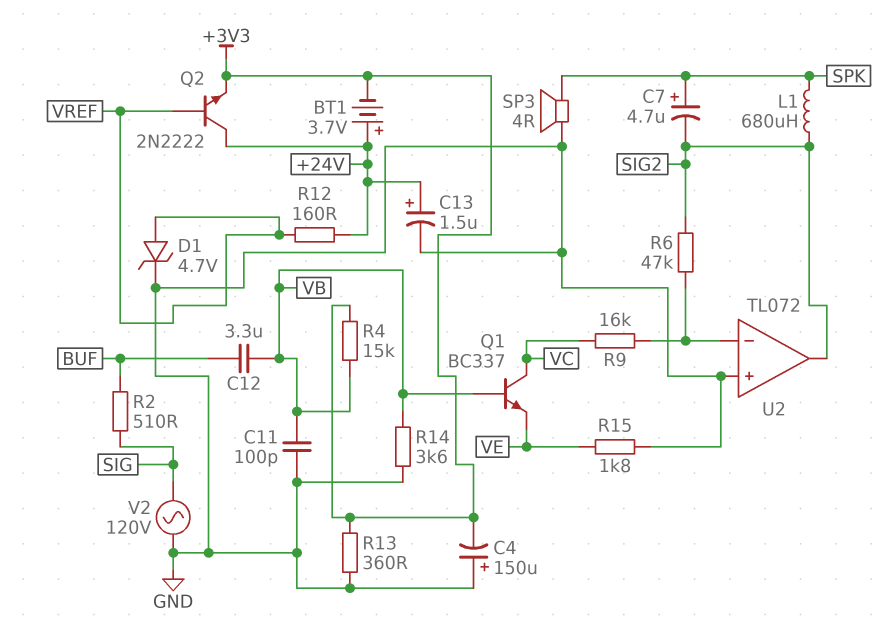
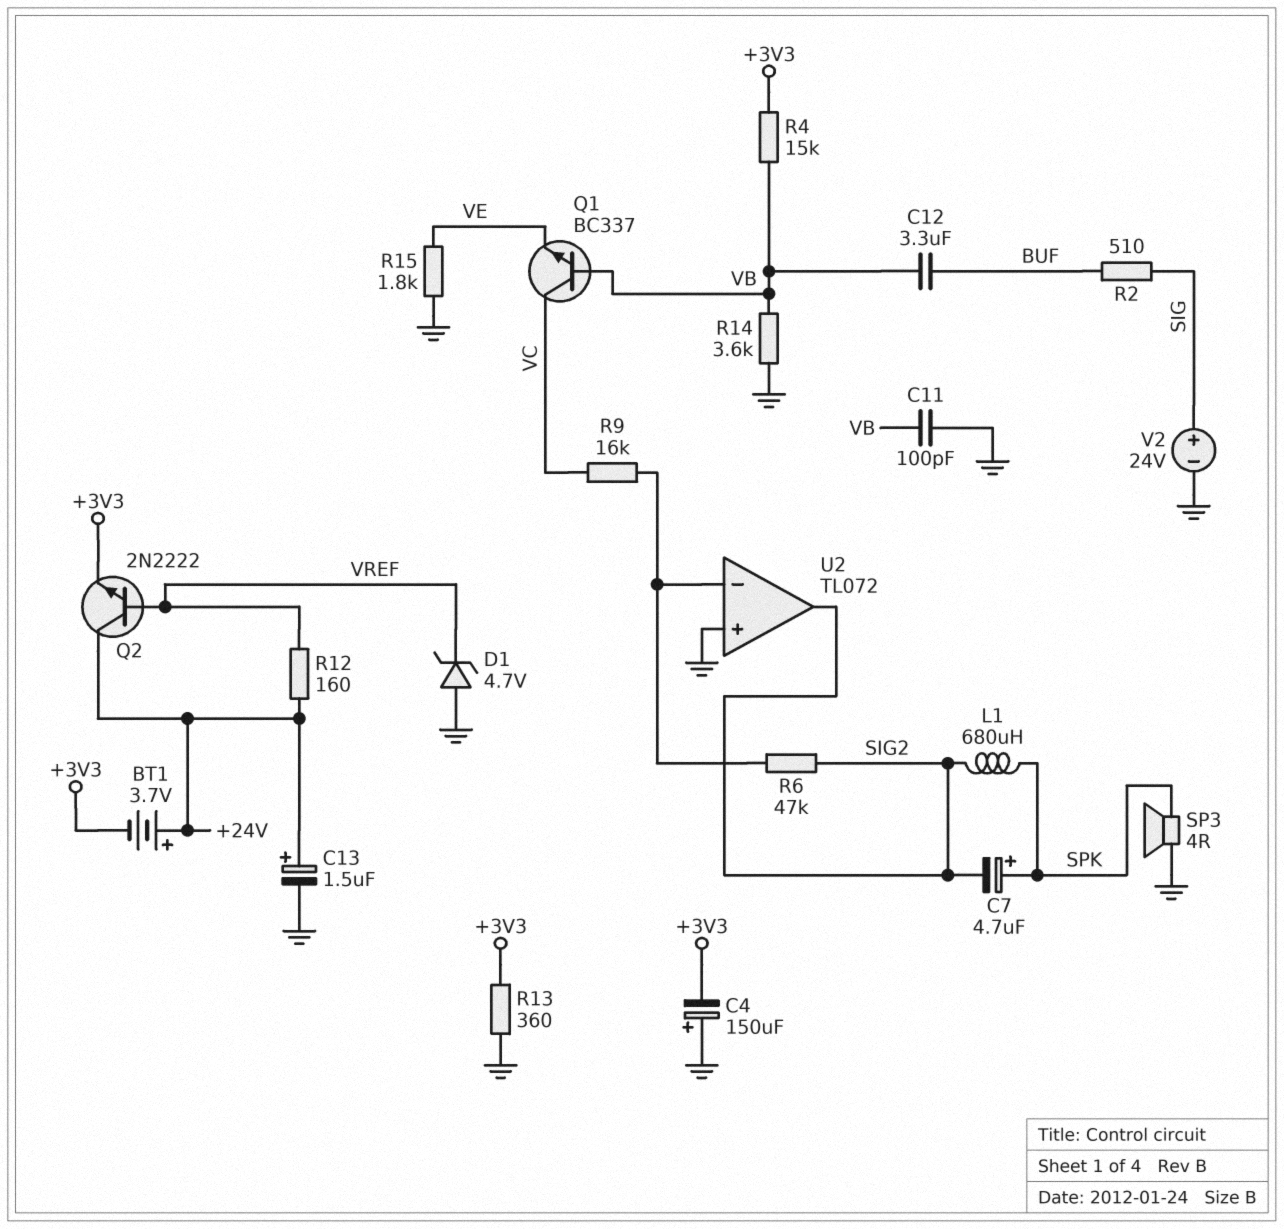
D1: zener 4.7V (A VREF, K GND) -> zener 4.7V (A GND, K VREF)
V2: AC 120V (GND, SIG) -> 24V (plus SIG, minus GND)

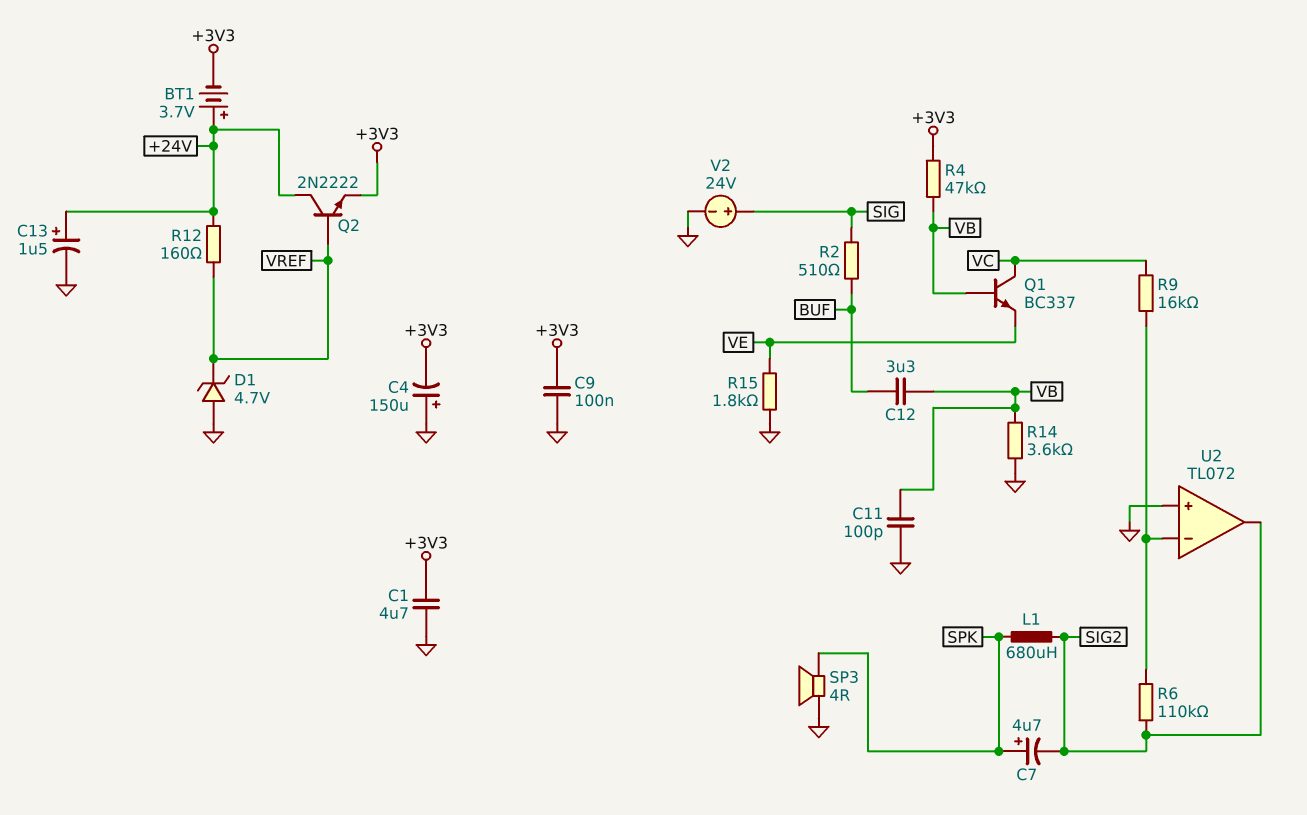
C1: none -> 4.7uF (+3V3, GND)
C9: none -> 100nF (+3V3, GND)
R4: 15k (+3V3, VB) -> 47k (+3V3, VB)
R6: 47k (SIG2, U2/in-) -> 110k (SIG2, U2/in-)
R13: 360 (+3V3, GND) -> none

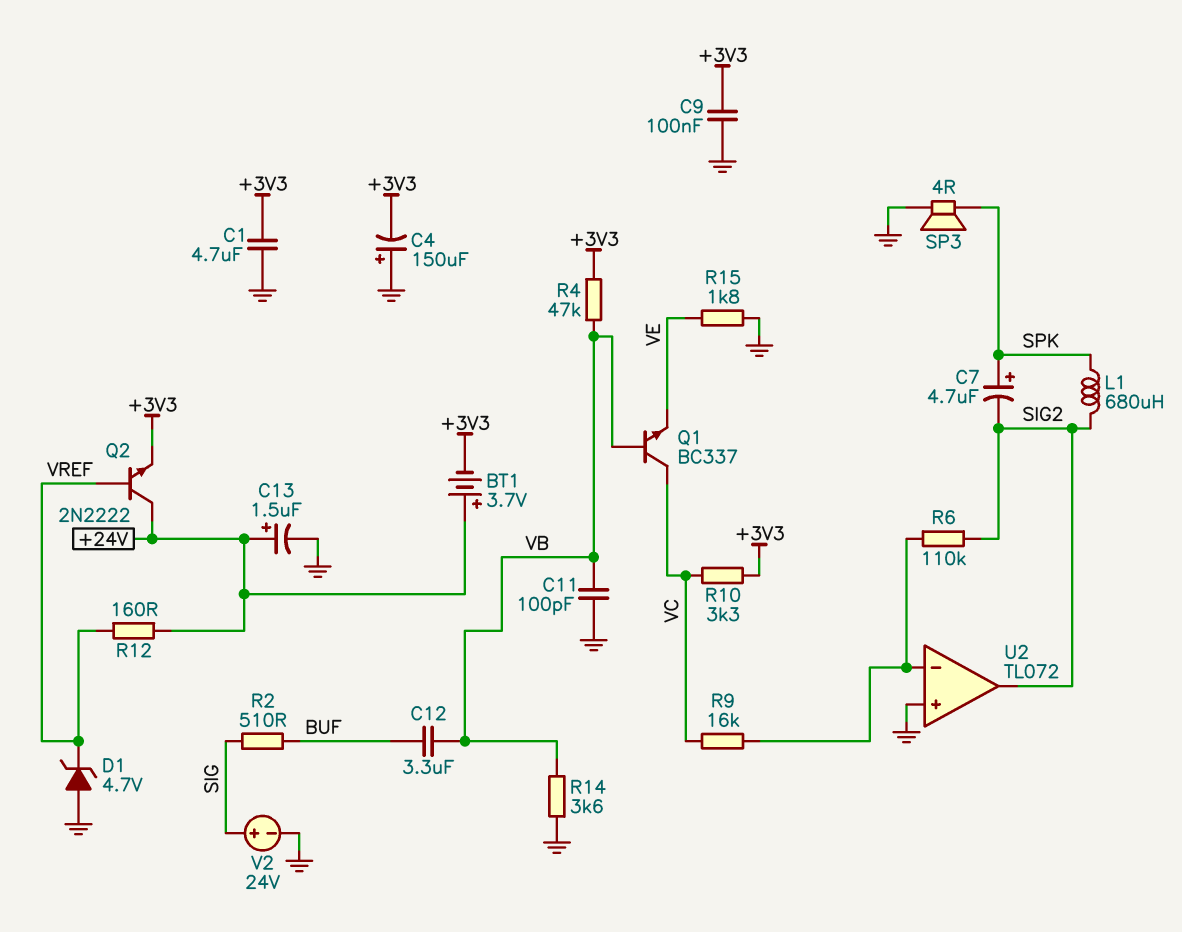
R10: none -> 3.3k (+3V3, VC)

